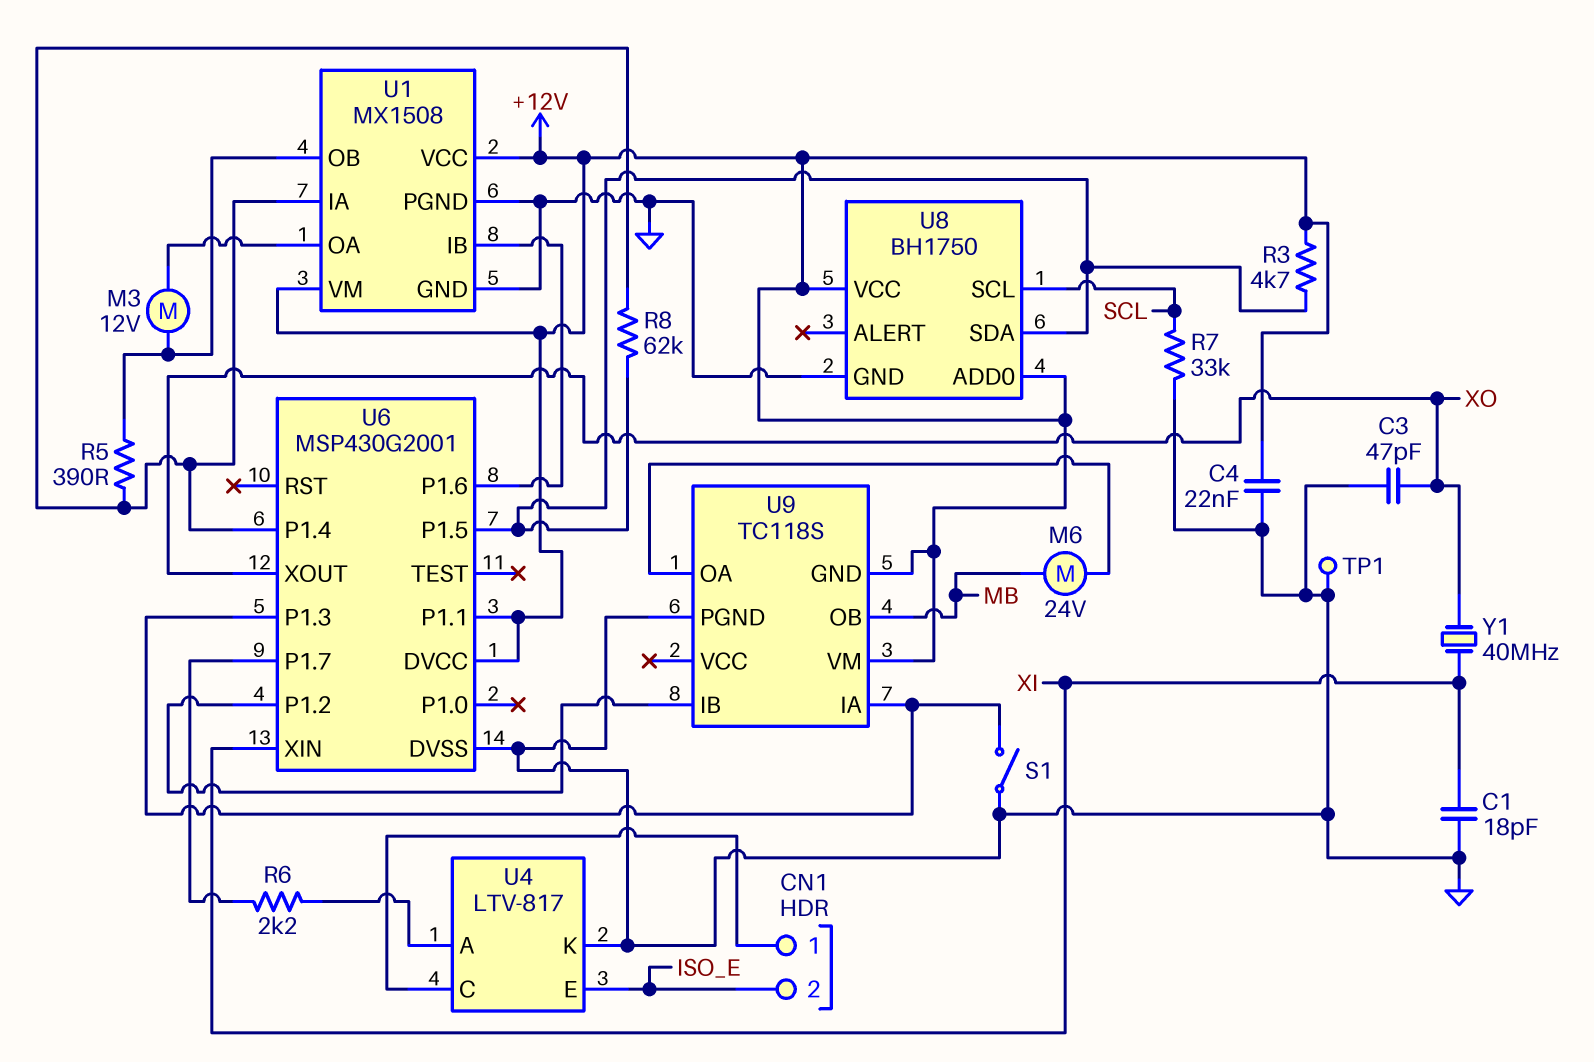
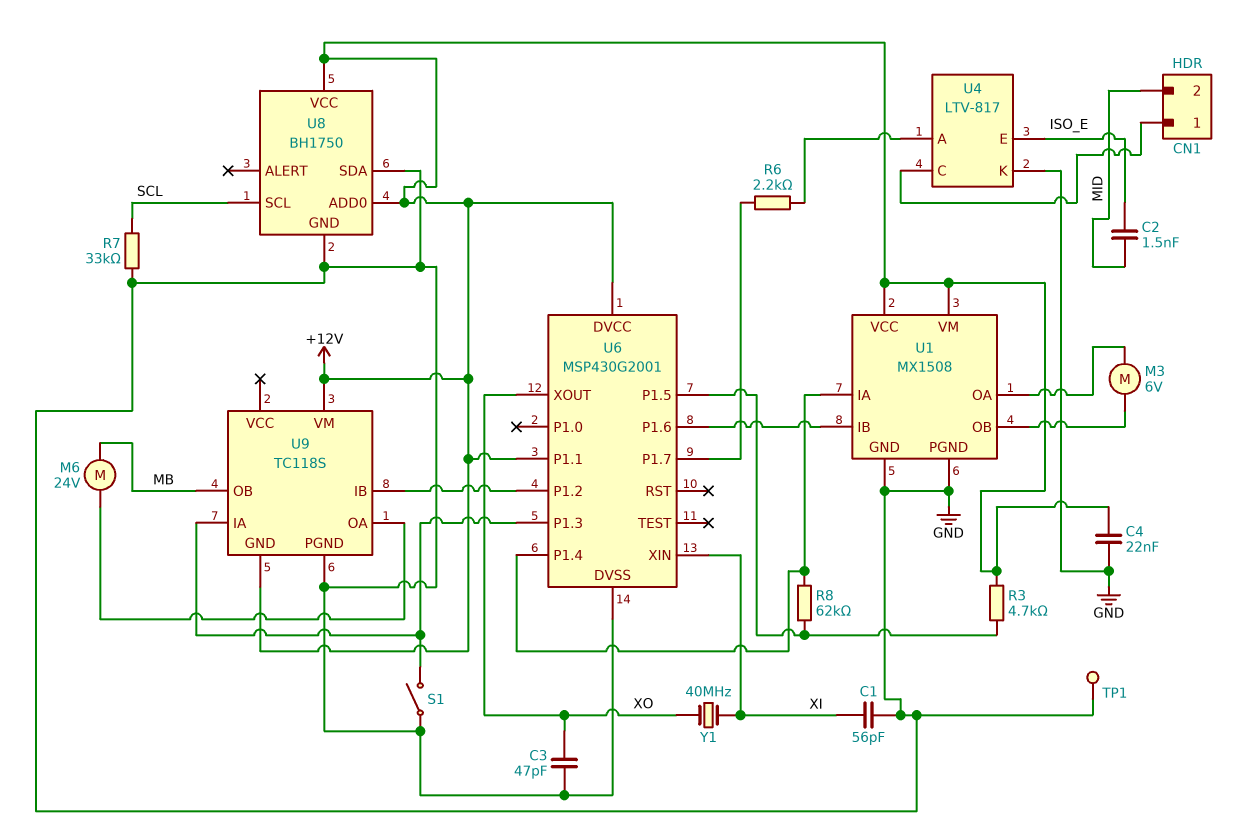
C1: 18pF (GND, XI) -> 56pF (GND, XI)
C2: none -> 1.5nF (ISO_E, MID)
CN1 pin 2: ISO_E -> MID
M3: motor 12V (U1/OA, U1/OB) -> motor 6V (U1/OA, U1/OB)
R5: 390 (U1/IA, U1/OB) -> none
U8 pin SDA: U6/P1.5 -> GND

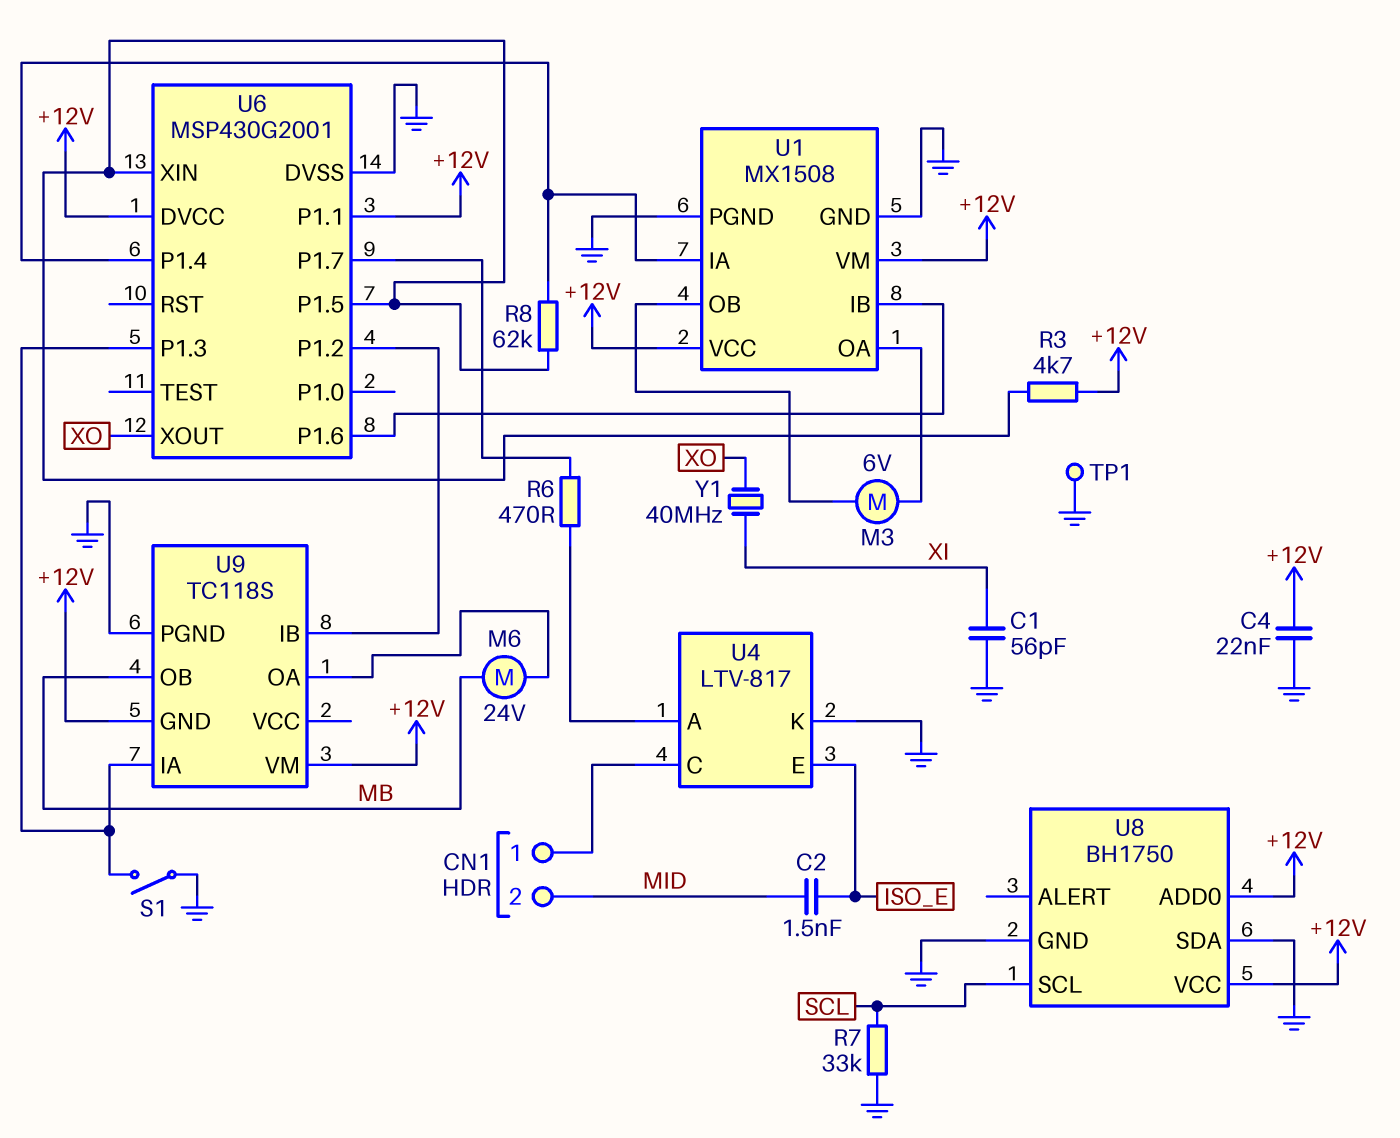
C3: 47pF (GND, XO) -> none
R6: 2.2k (U4/A, U6/P1.7) -> 470 (U4/A, U6/P1.7)
U6 pin XIN: XI -> U6/P1.5

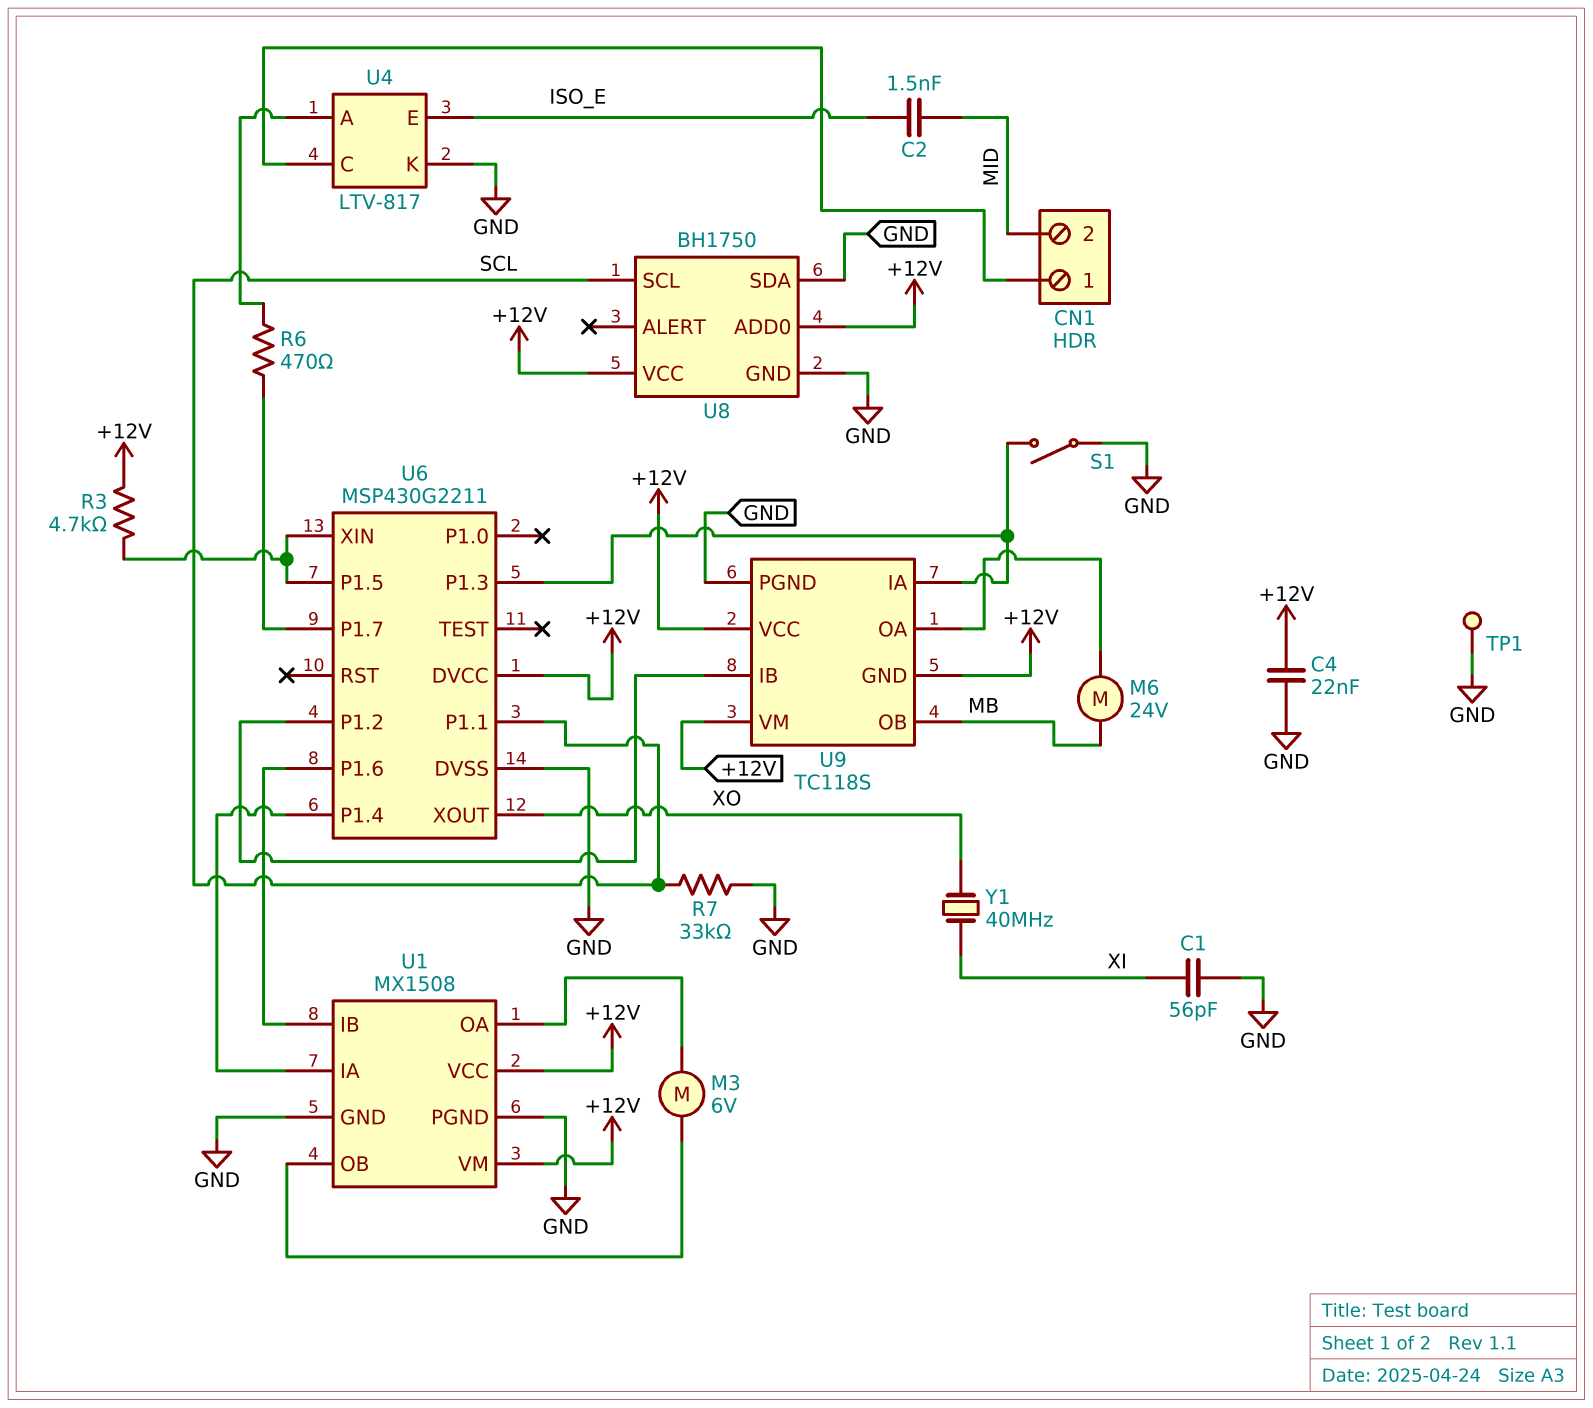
R8: 62k (U1/IA, U6/P1.5) -> none
U6: MSP430G2001 -> MSP430G2211
U6 pin P1.1: +12V -> SCL
U9 pin VCC: none -> +12V

